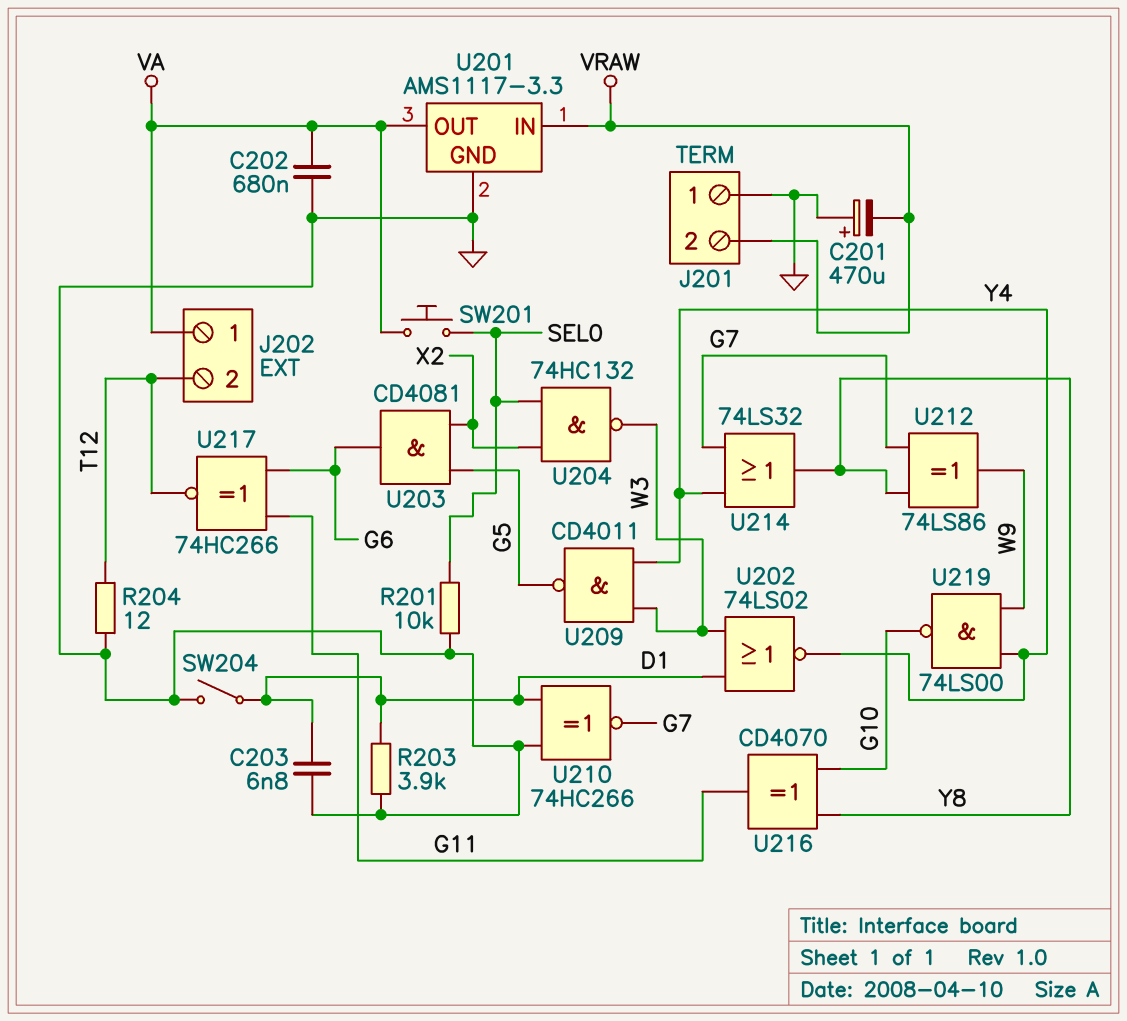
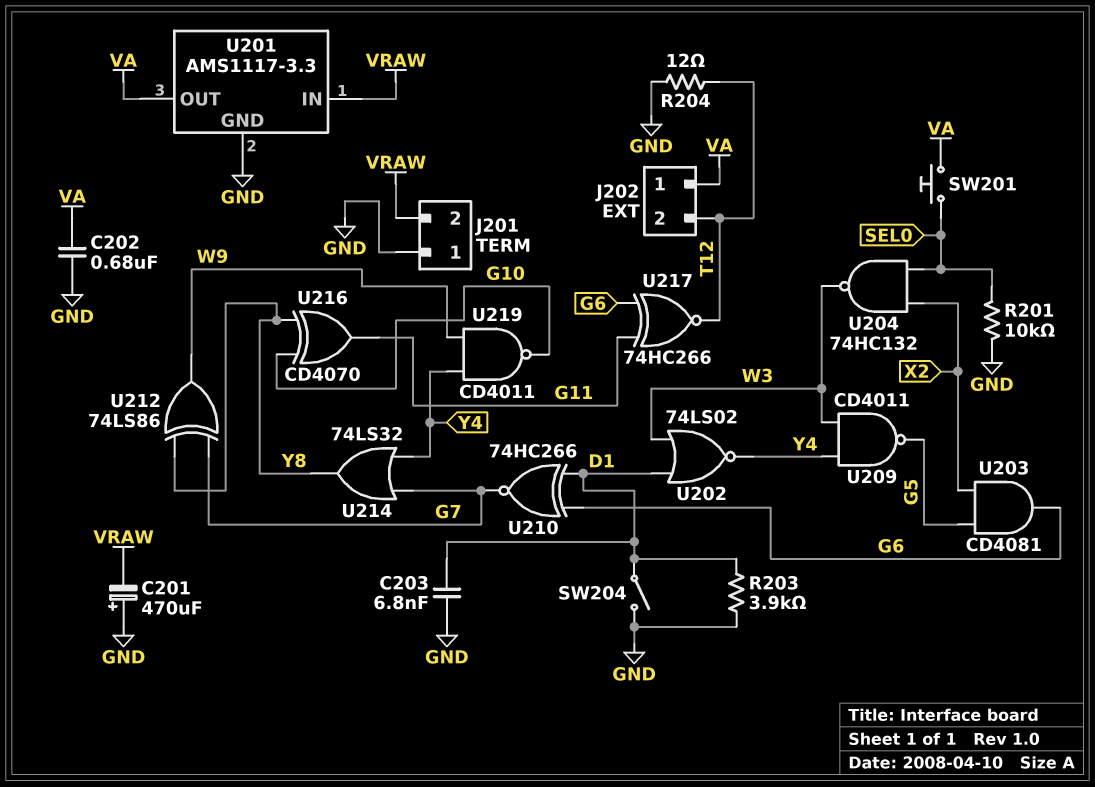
U210: XNOR 74HC266 (in D1, in GND, out G7) -> XNOR 74HC266 (in D1, in G6, out G7)
U219: NAND 74LS00 (in W9, in Y4, out G10) -> NAND CD4011 (in W9, in Y4, out G10)

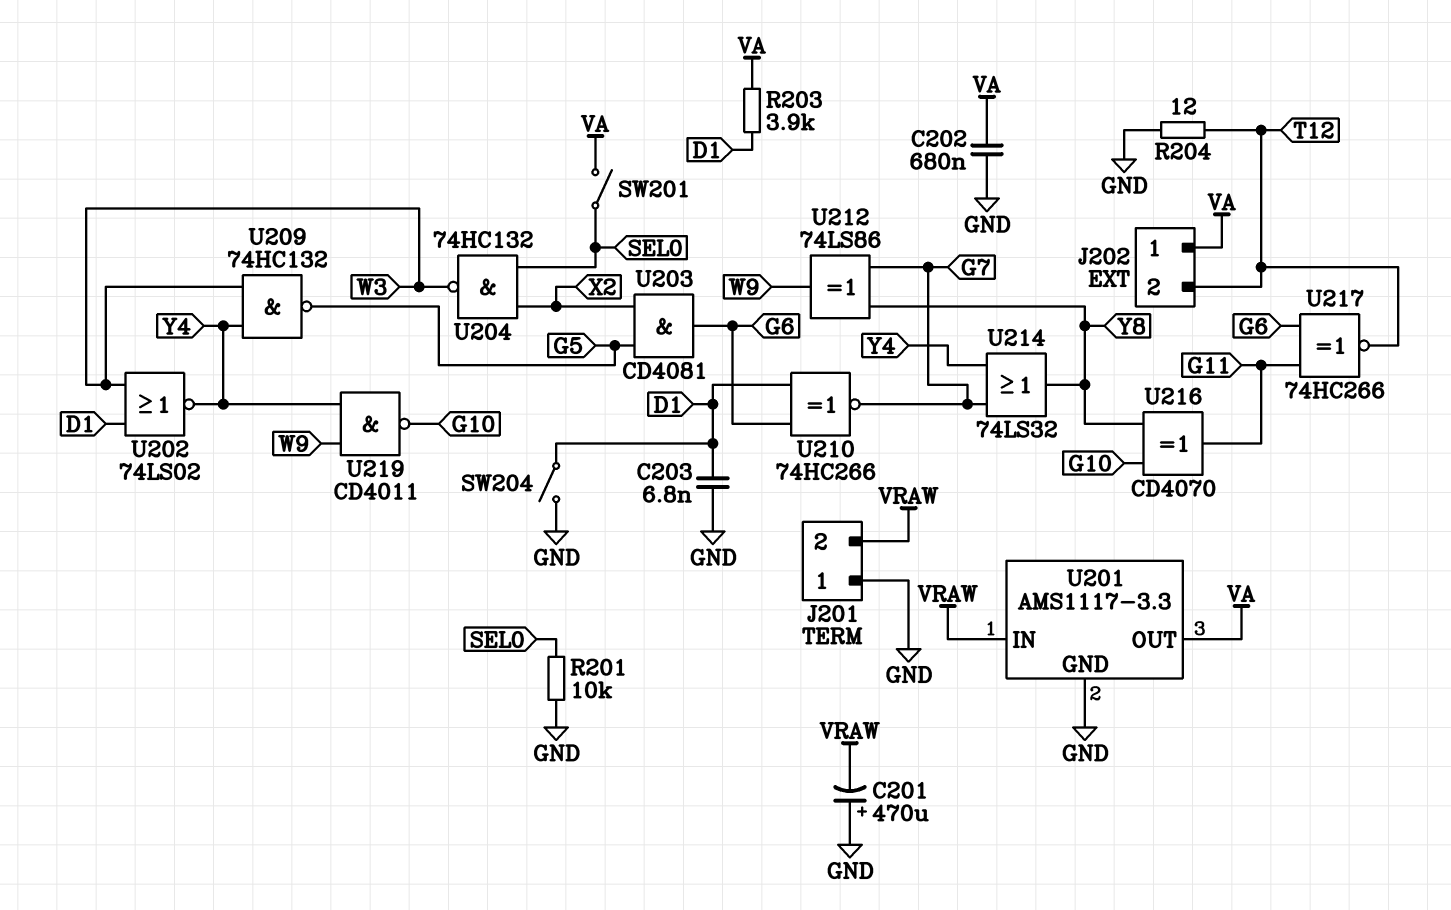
R203: 3.9k (D1, GND) -> 3.9k (D1, VA)
SW201: button (SEL0, VA) -> switch (SEL0, VA)
U209: NAND CD4011 (in W3, in Y4, out G5) -> NAND 74HC132 (in W3, in Y4, out G5)

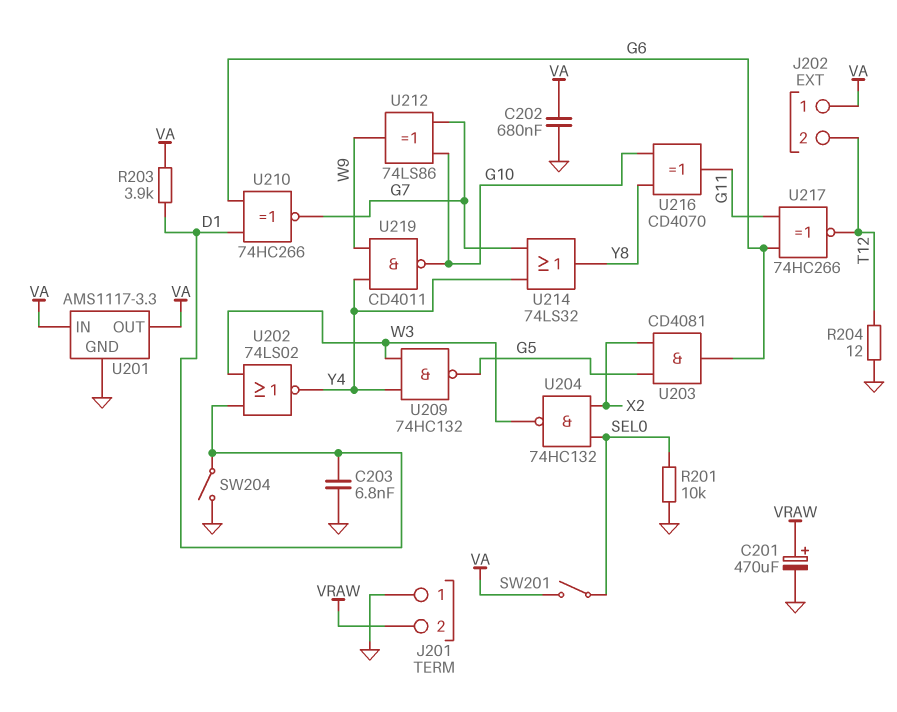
C201: 470uF (plus GND, minus VRAW) -> 470uF (plus VRAW, minus GND)
U201 pin IN: VRAW -> VA
U212: XOR 74LS86 (in G7, in Y8, out W9) -> XOR 74LS86 (in G7, in G10, out W9)

